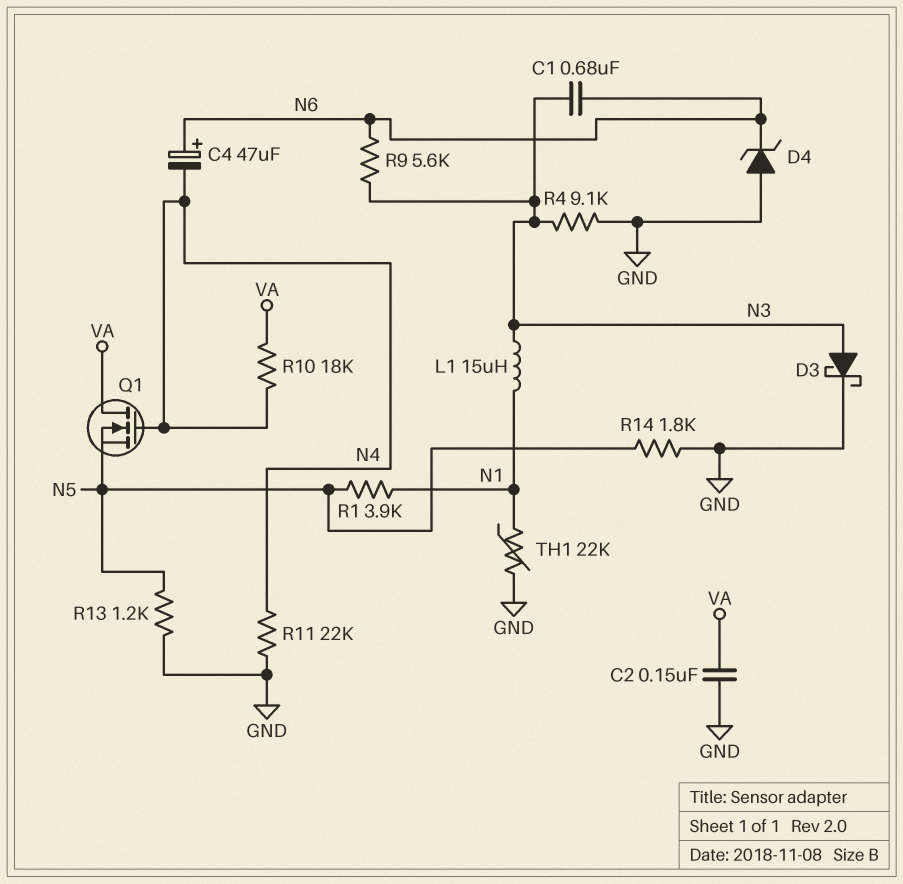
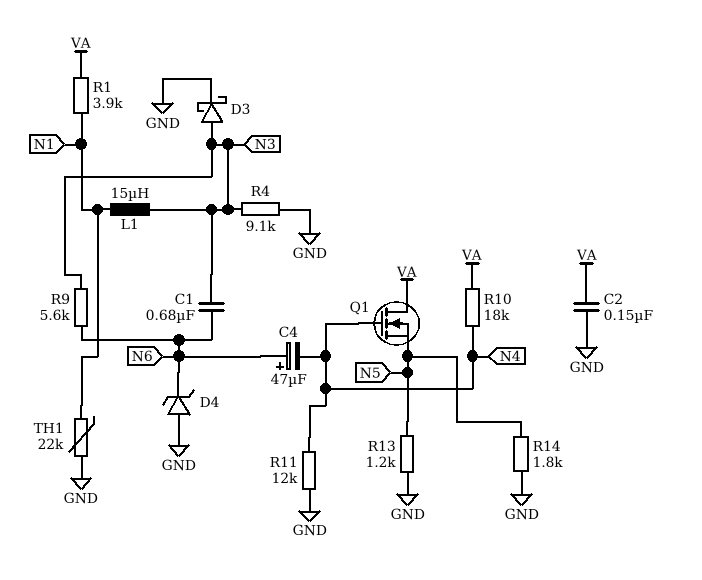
R1: 3.9k (N1, N5) -> 3.9k (N1, VA)
R11: 22k (GND, N4) -> 12k (GND, N4)

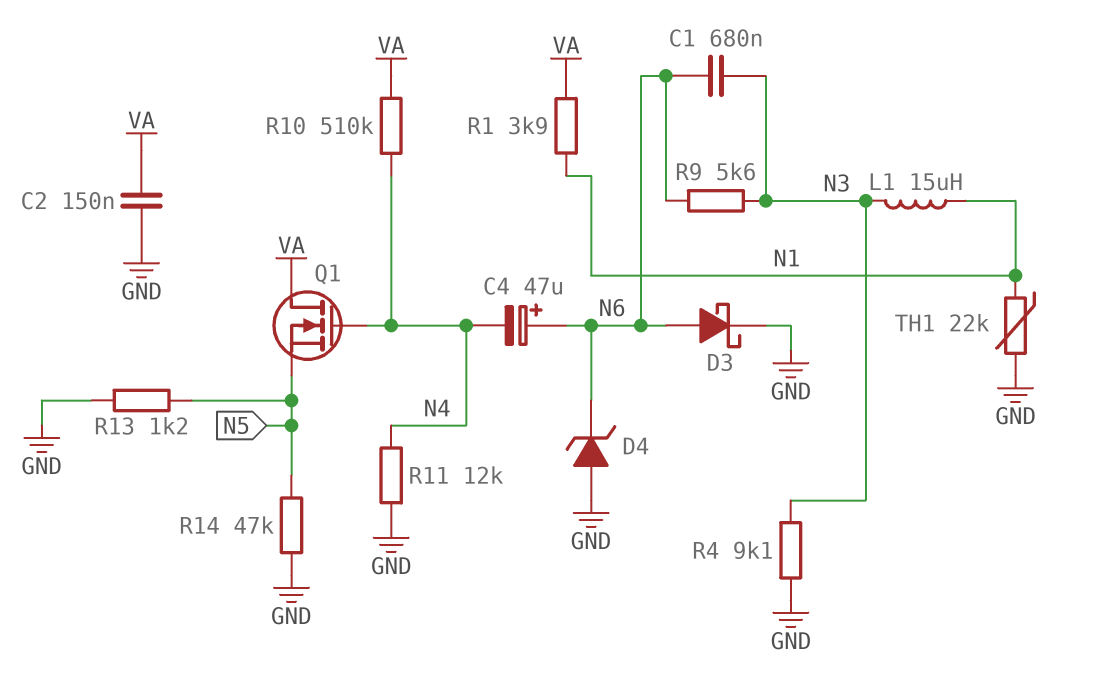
D3: schottky (A N3, K GND) -> schottky (A N6, K GND)
R10: 18k (N4, VA) -> 510k (N4, VA)
R14: 1.8k (GND, N5) -> 47k (GND, N5)

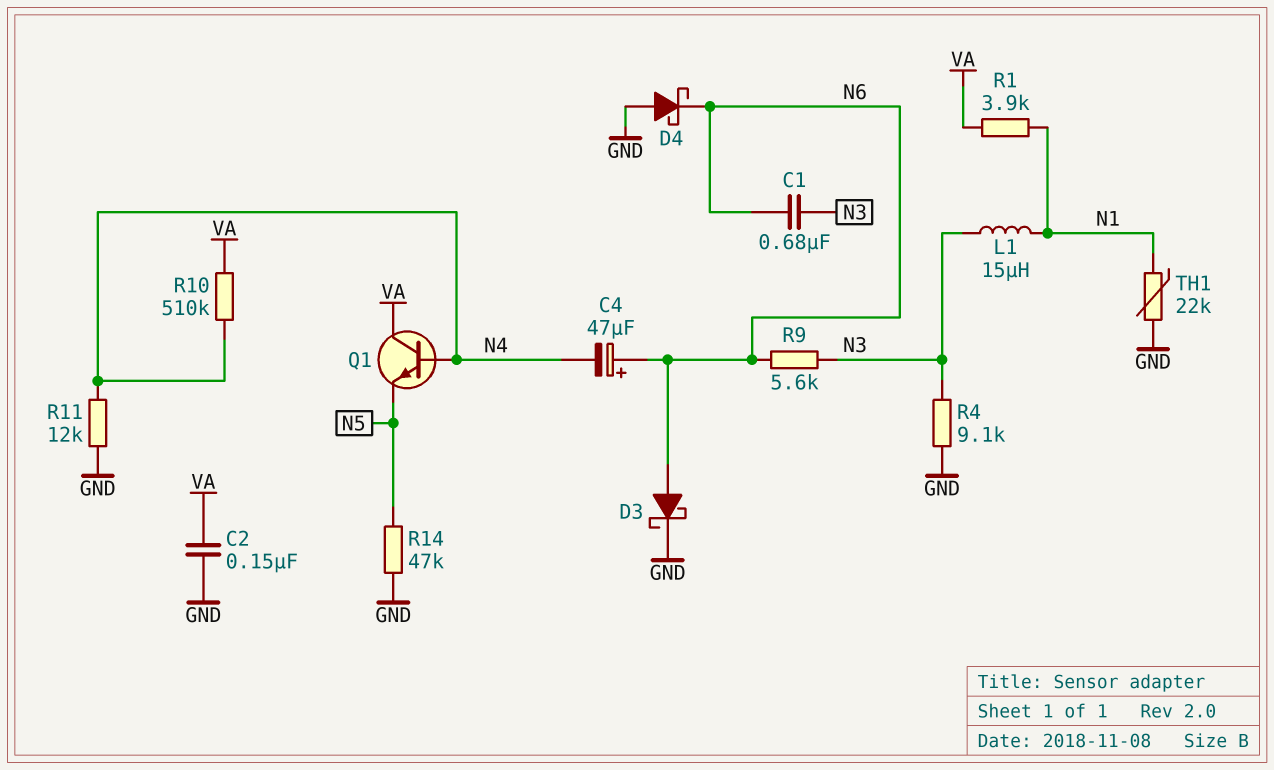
D4: zener (A GND, K N6) -> schottky (A GND, K N6)
Q1: NMOS (G N4, D VA, S N5) -> NPN (B N4, C VA, E N5)
R13: 1.2k (GND, N5) -> none

